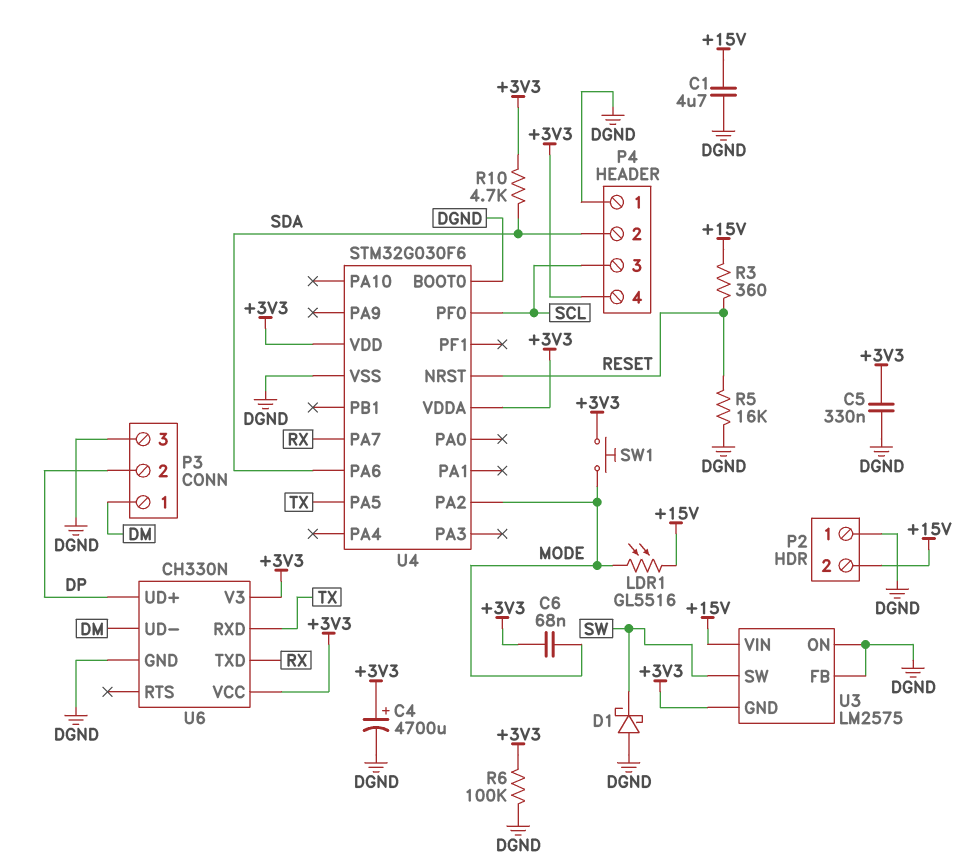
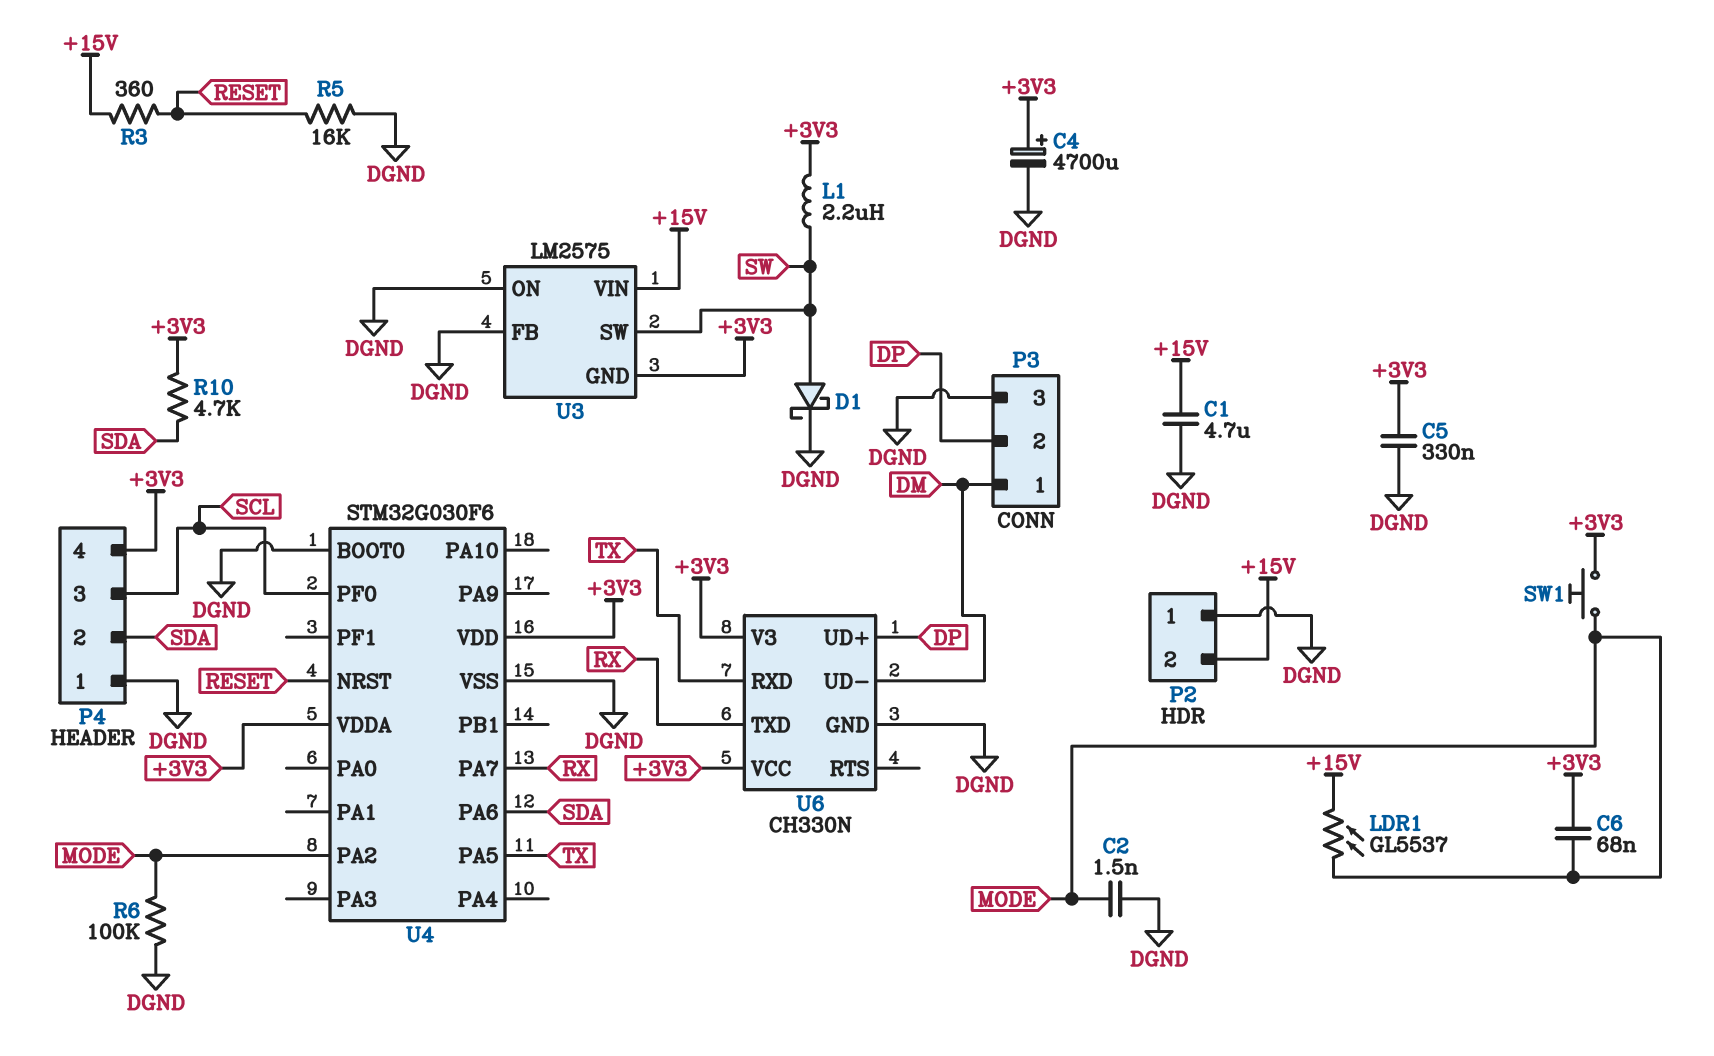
C2: none -> 1.5nF (DGND, MODE)
D1: schottky (A DGND, K SW) -> schottky (A SW, K DGND)
L1: none -> 2.2uH (+3V3, SW)
LDR1: GL5516 (+15V, MODE) -> GL5537 (+15V, MODE)
R6: 100k (+3V3, DGND) -> 100k (DGND, MODE)

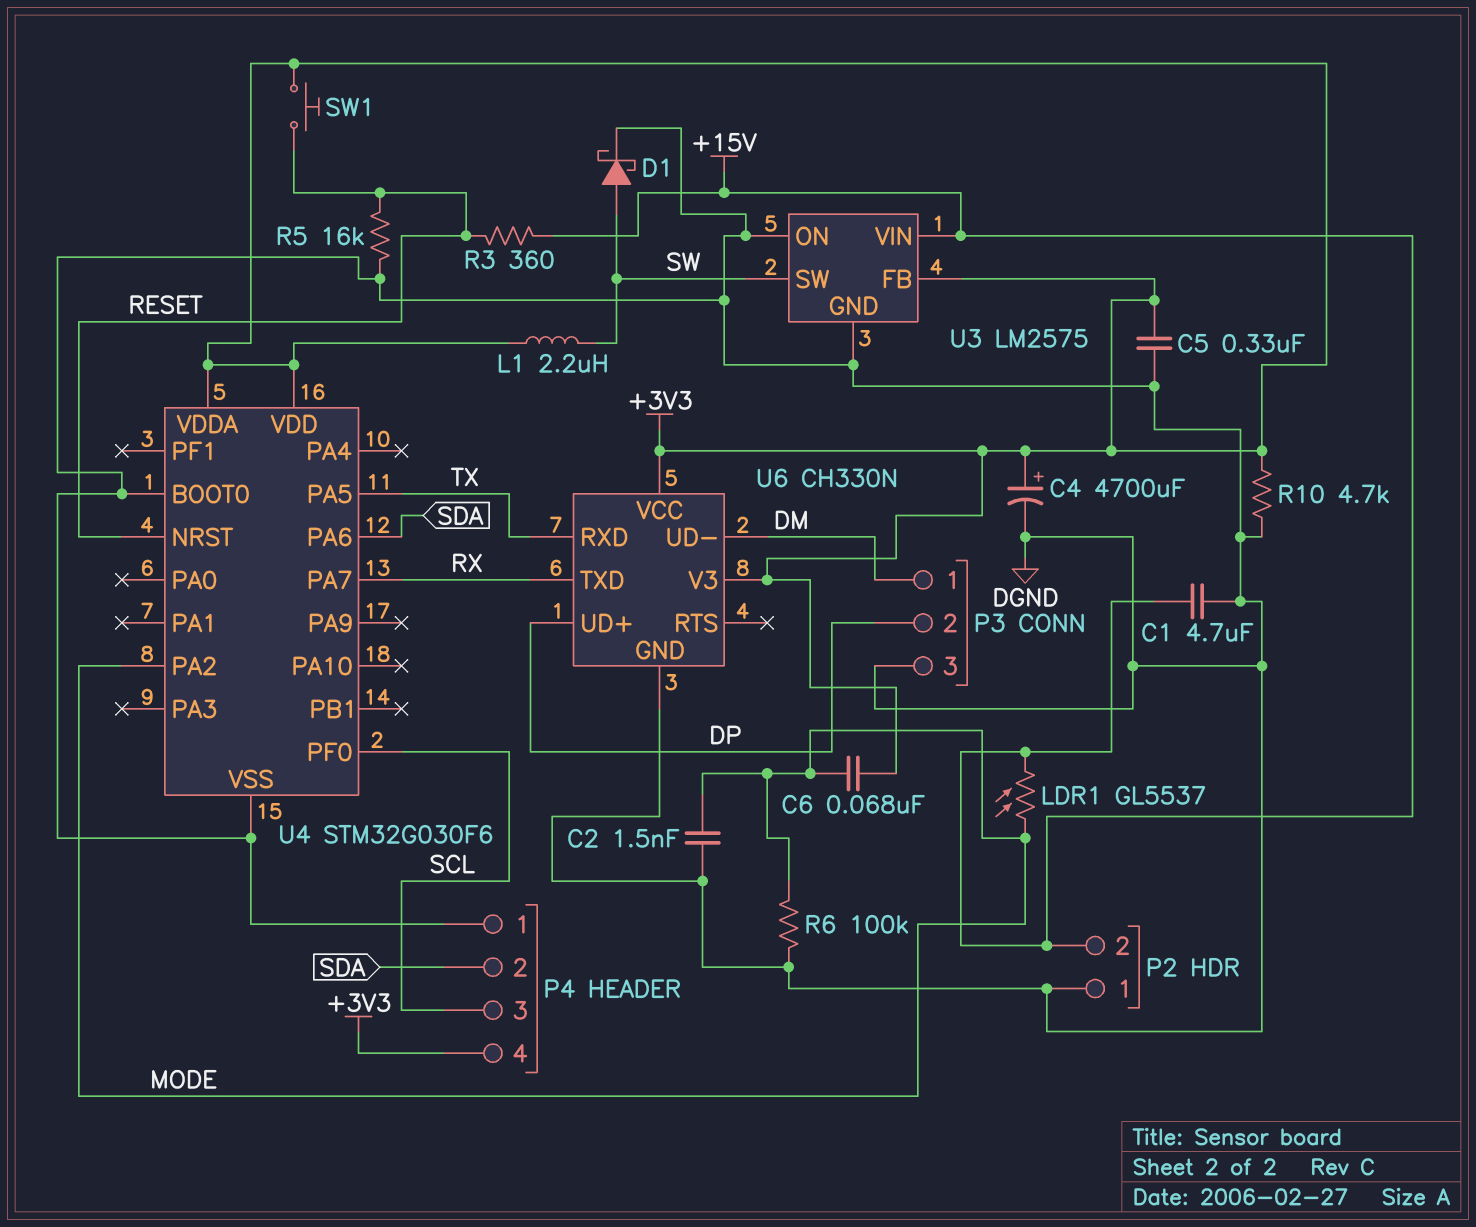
R10: 4.7k (+3V3, SDA) -> 4.7k (+3V3, DGND)
SW1: button (+3V3, MODE) -> button (+3V3, RESET)
U3 pin FB: DGND -> +3V3
U3 pin GND: +3V3 -> DGND

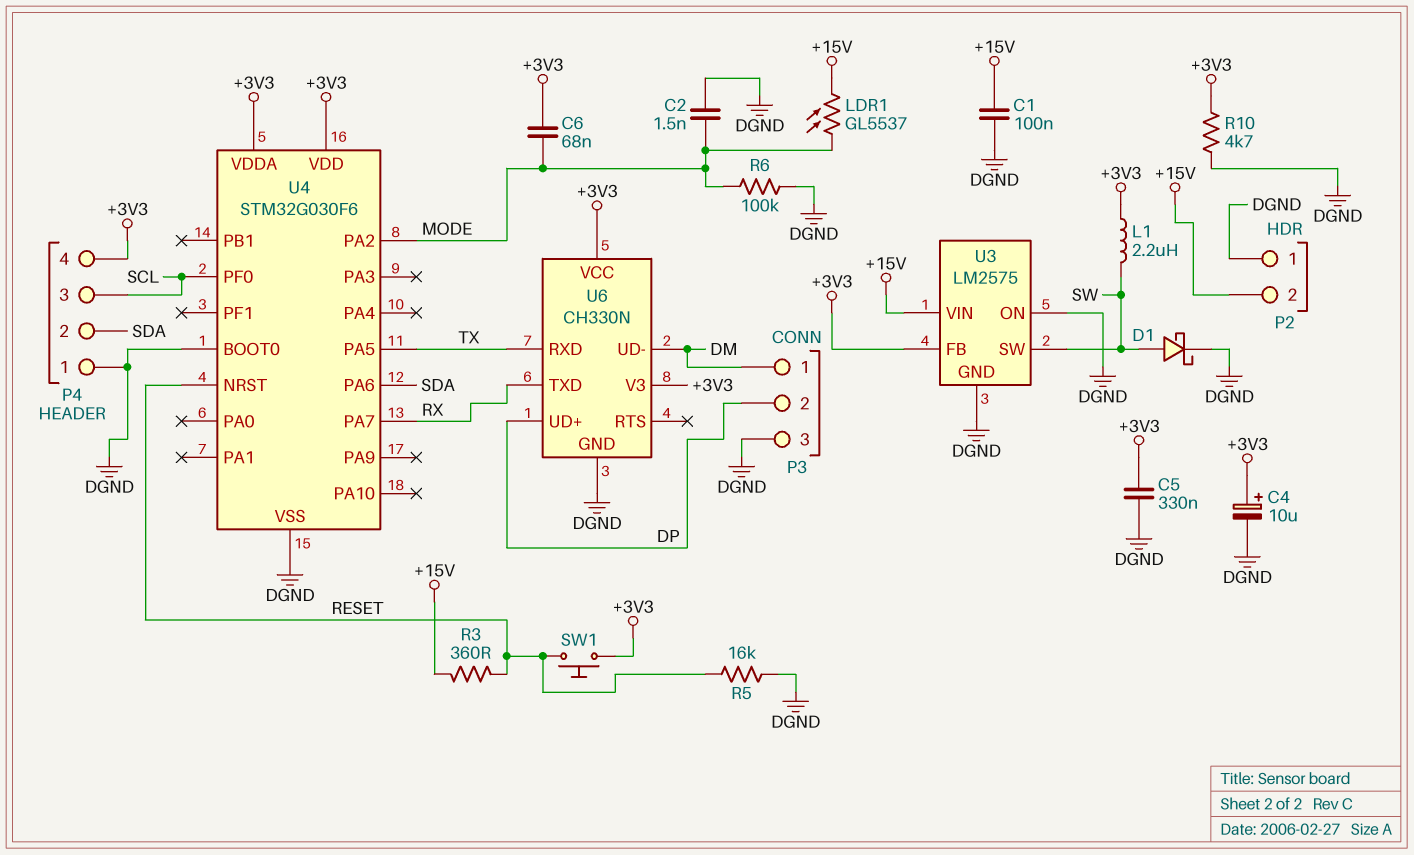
C1: 4.7uF (+15V, DGND) -> 100nF (+15V, DGND)
C4: 4700uF (plus +3V3, minus DGND) -> 10uF (plus +3V3, minus DGND)

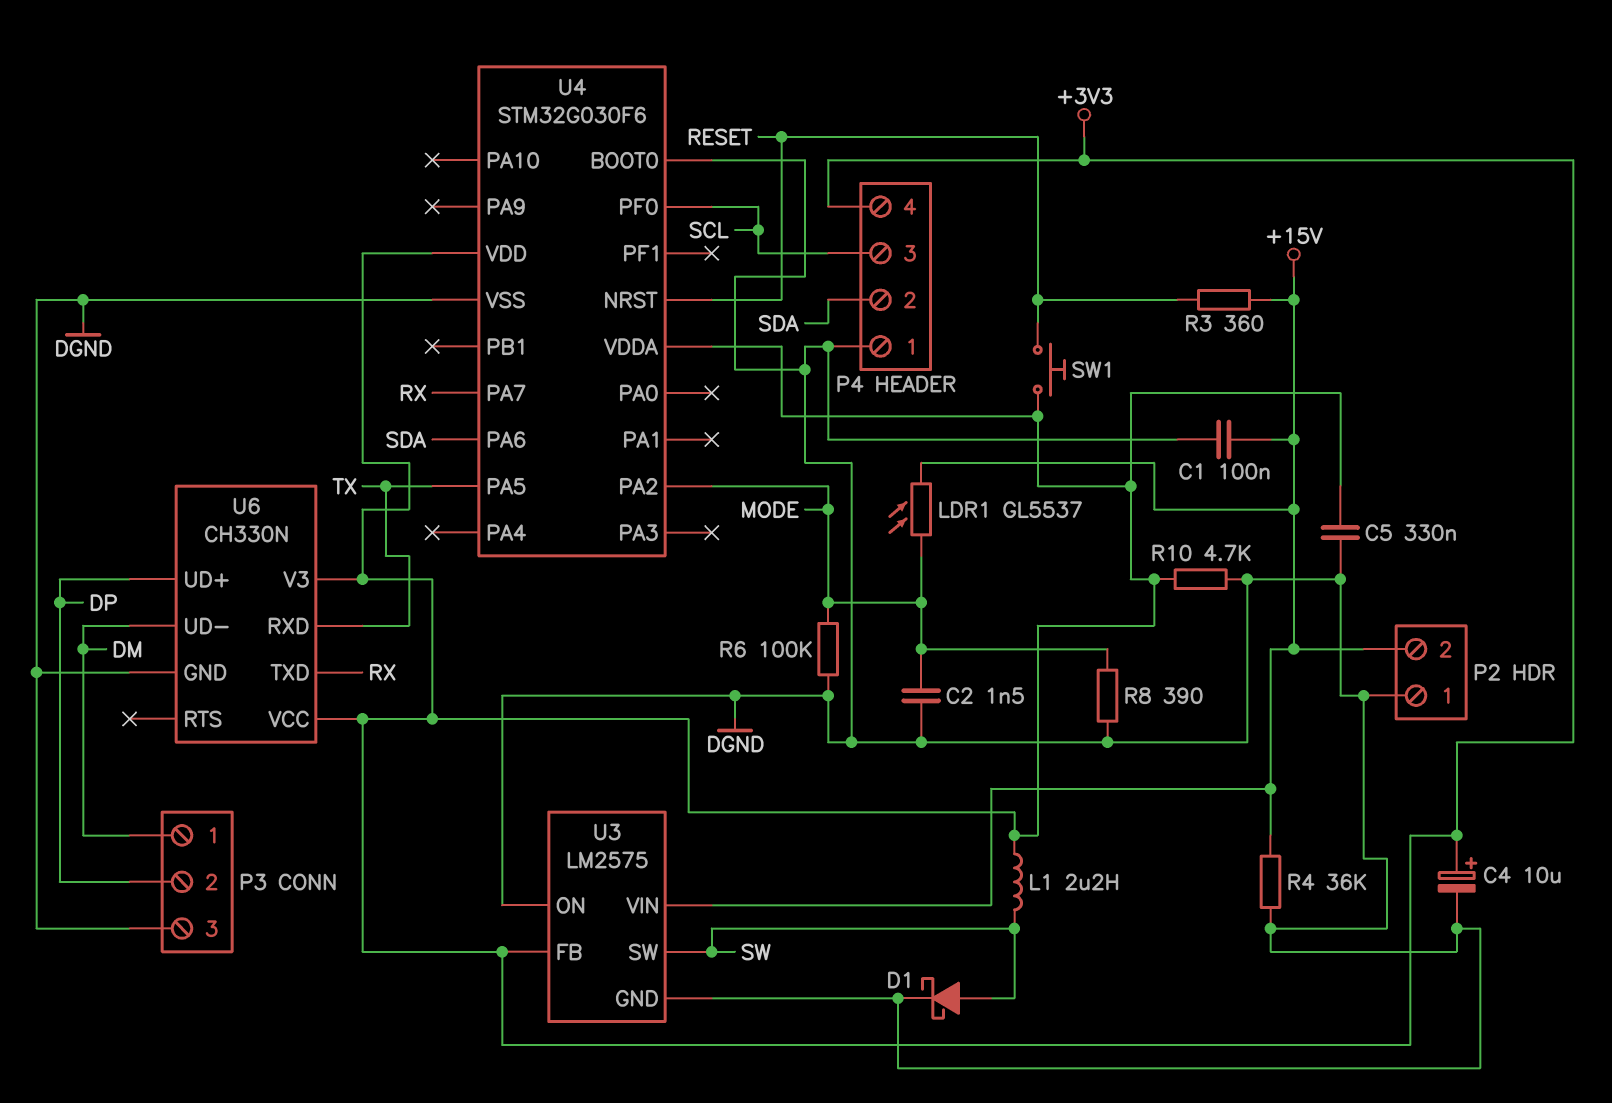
C6: 68nF (+3V3, MODE) -> none
R4: none -> 36k (+15V, DGND)
R5: 16k (DGND, RESET) -> none
R8: none -> 390 (DGND, MODE)

